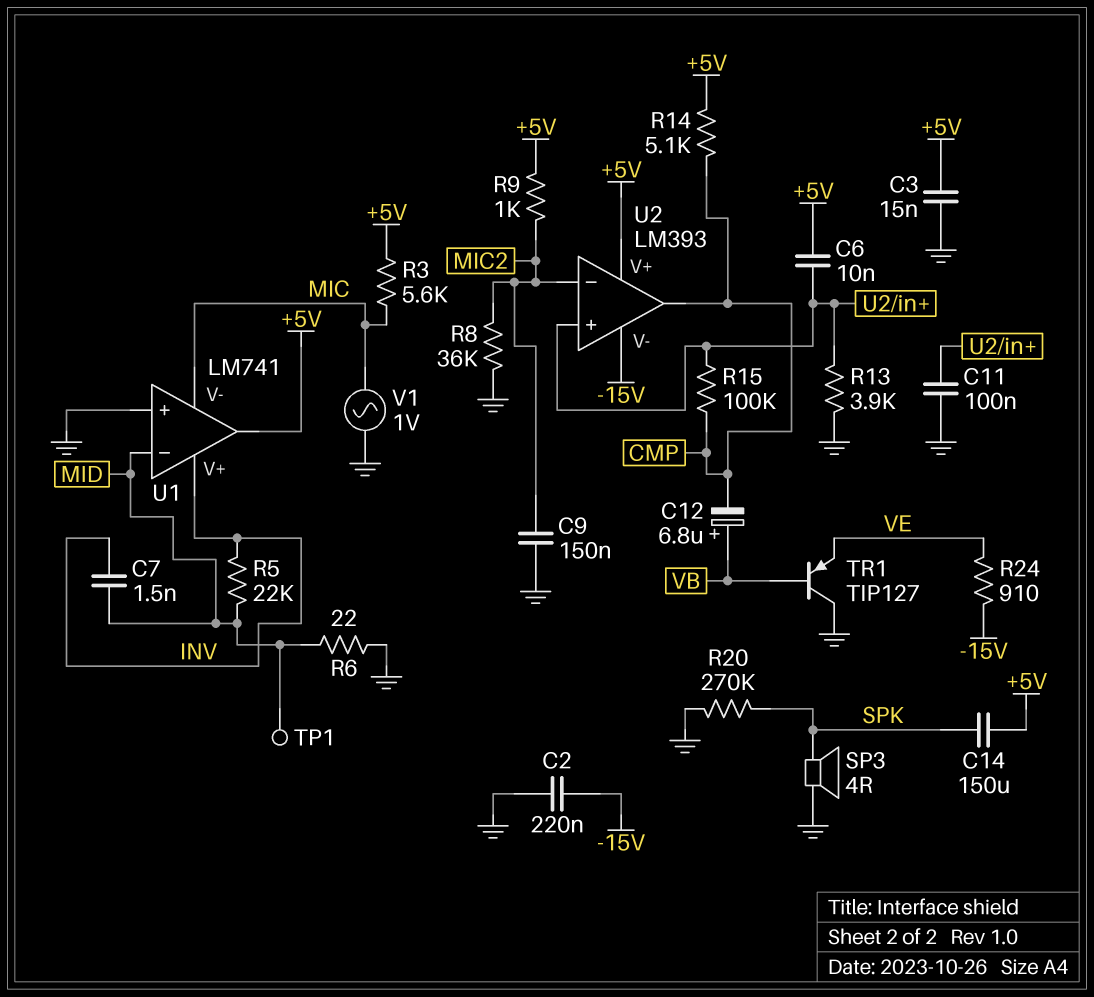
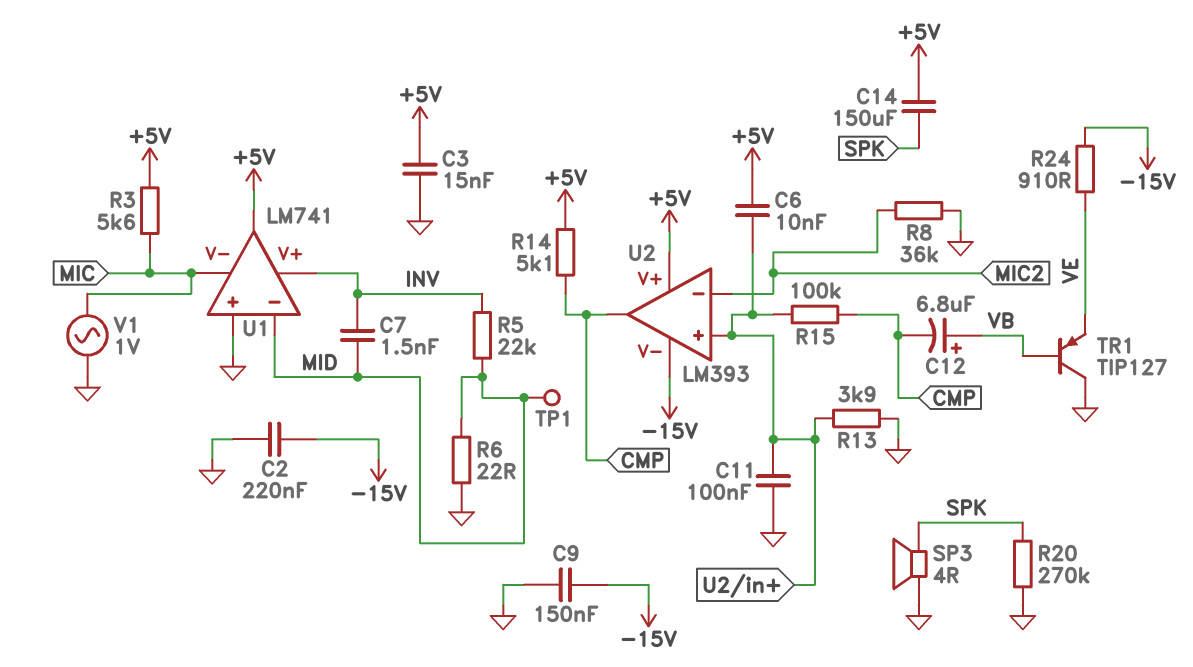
C9: 150nF (GND, MIC2) -> 150nF (-15V, GND)
R9: 1k (+5V, MIC2) -> none

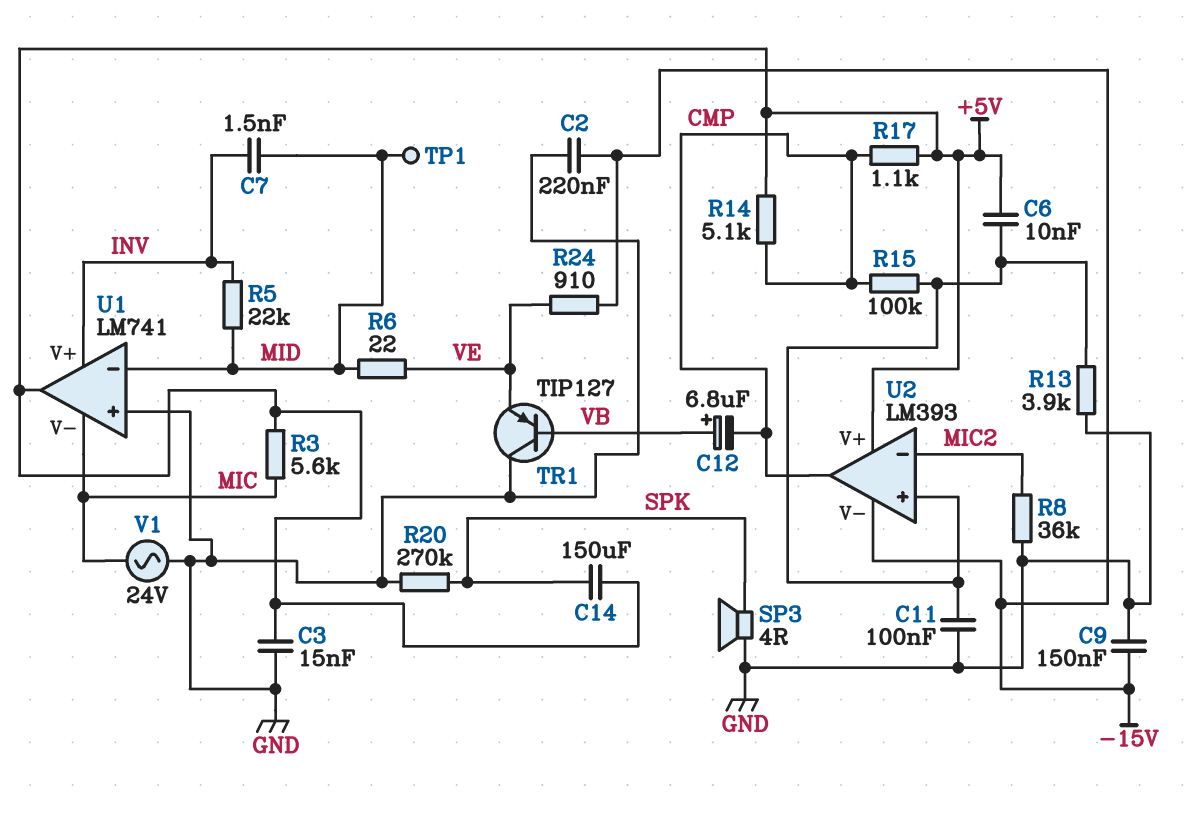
R6: 22 (GND, MID) -> 22 (MID, VE)
R17: none -> 1.1k (+5V, CMP)
V1: AC 1V (GND, MIC) -> AC 24V (GND, MIC)

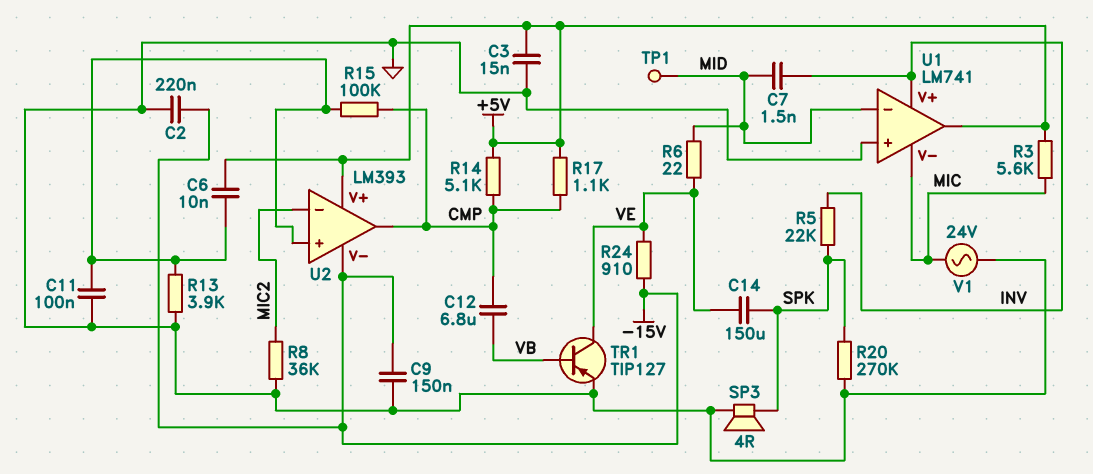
C12: 6.8uF (plus VB, minus CMP) -> 6.8uF (CMP, VB)
C14: 150uF (+5V, SPK) -> 150uF (SPK, VE)
R5: 22k (INV, MID) -> 22k (INV, SPK)
TR1: PNP TIP127 (B VB, C GND, E VE) -> PNP TIP127 (B VB, C VE, E GND)

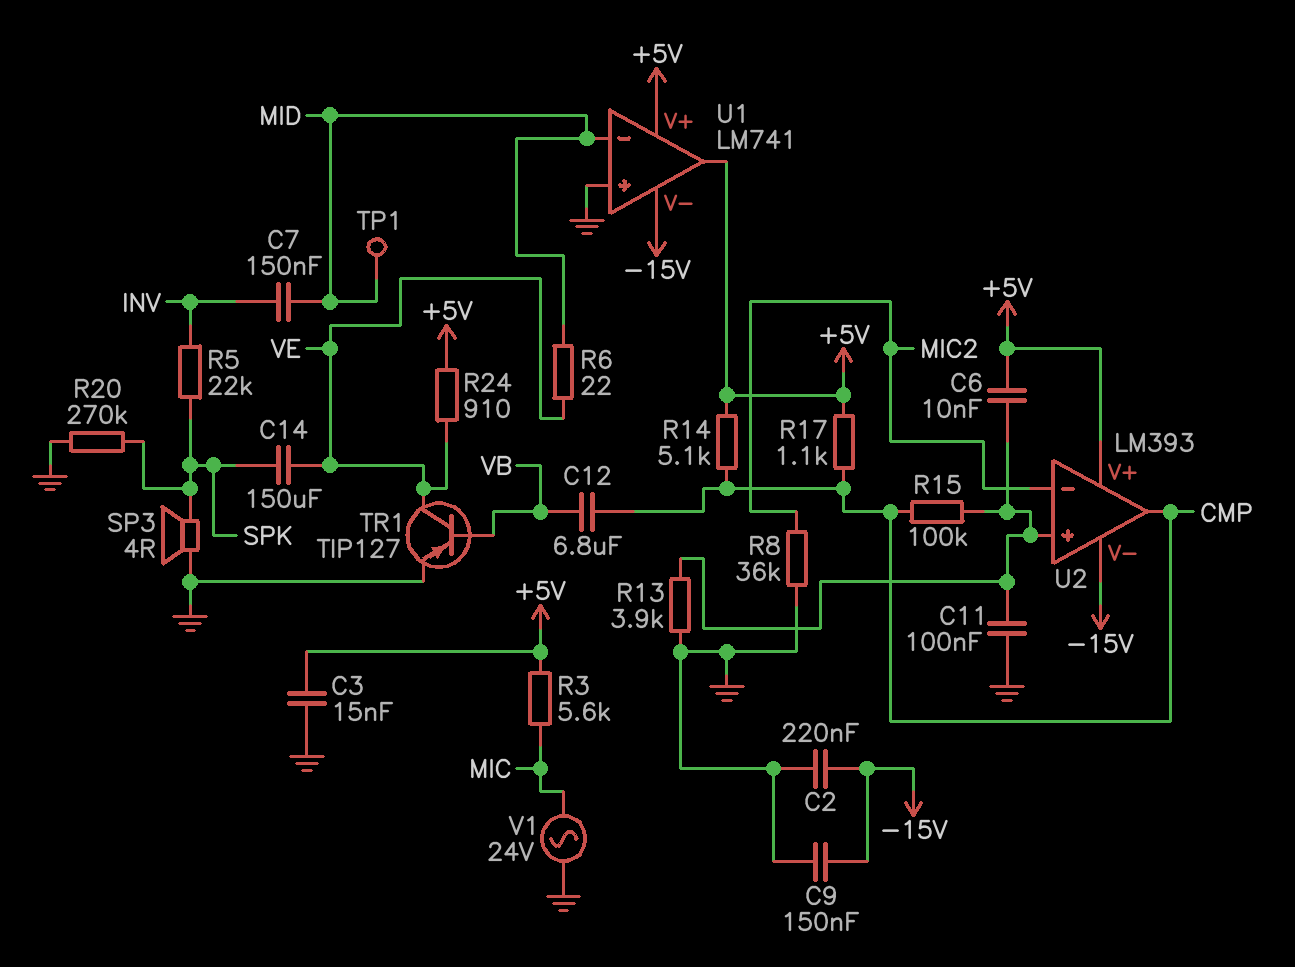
C7: 1.5nF (INV, MID) -> 150nF (INV, MID)
R24: 910 (-15V, VE) -> 910 (+5V, VE)
U1 pin V+: INV -> +5V
U1 pin V-: MIC -> -15V

